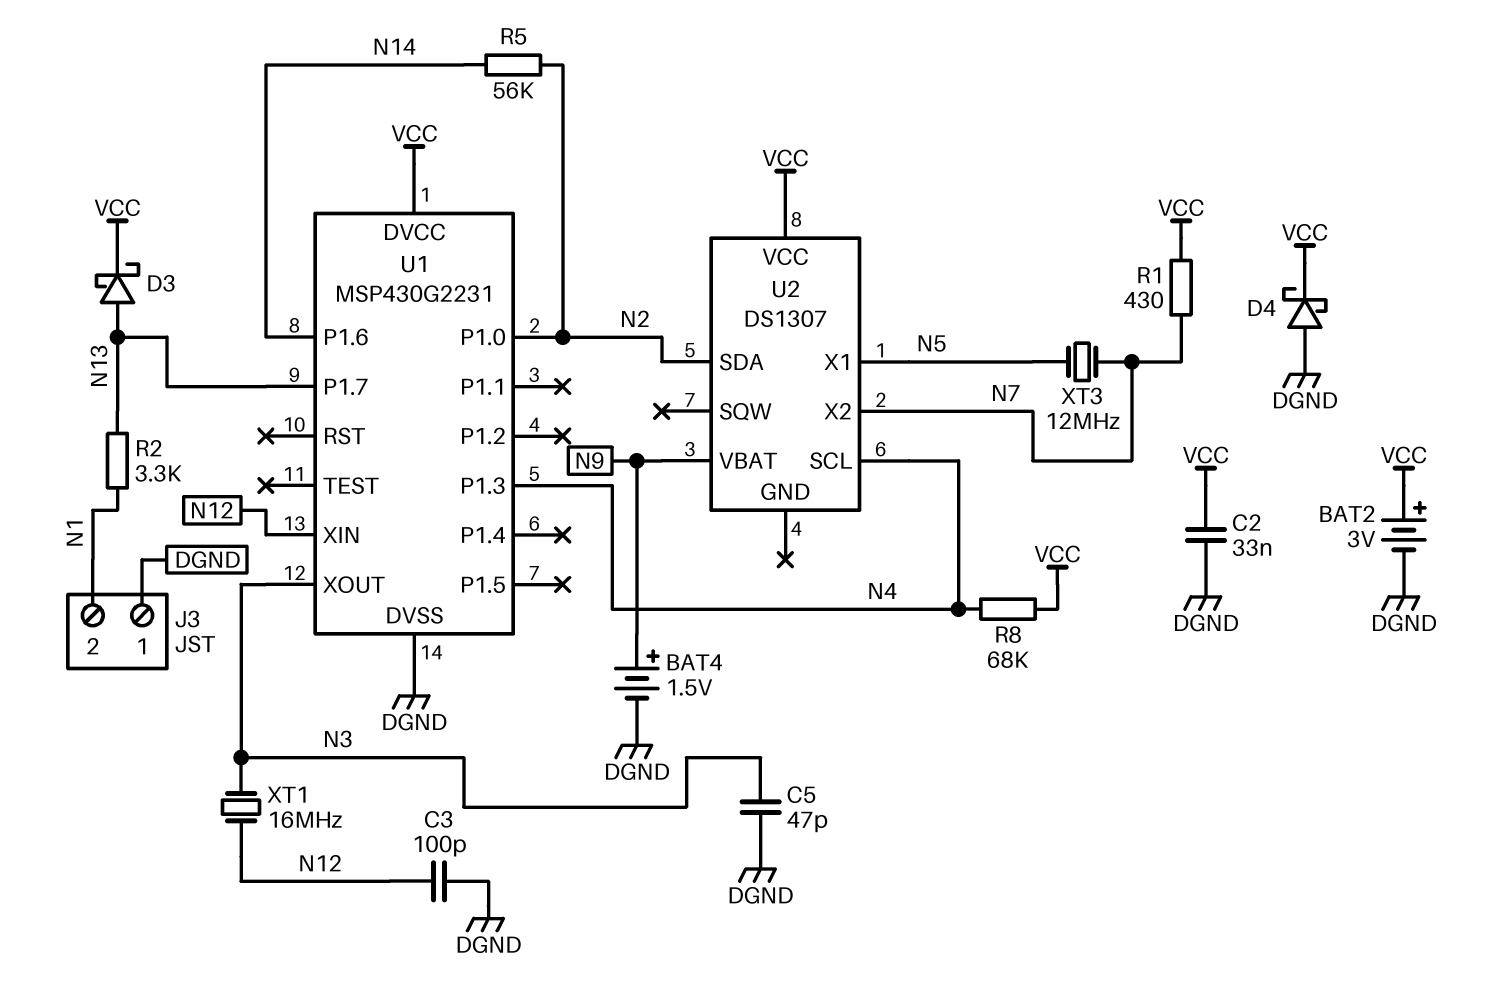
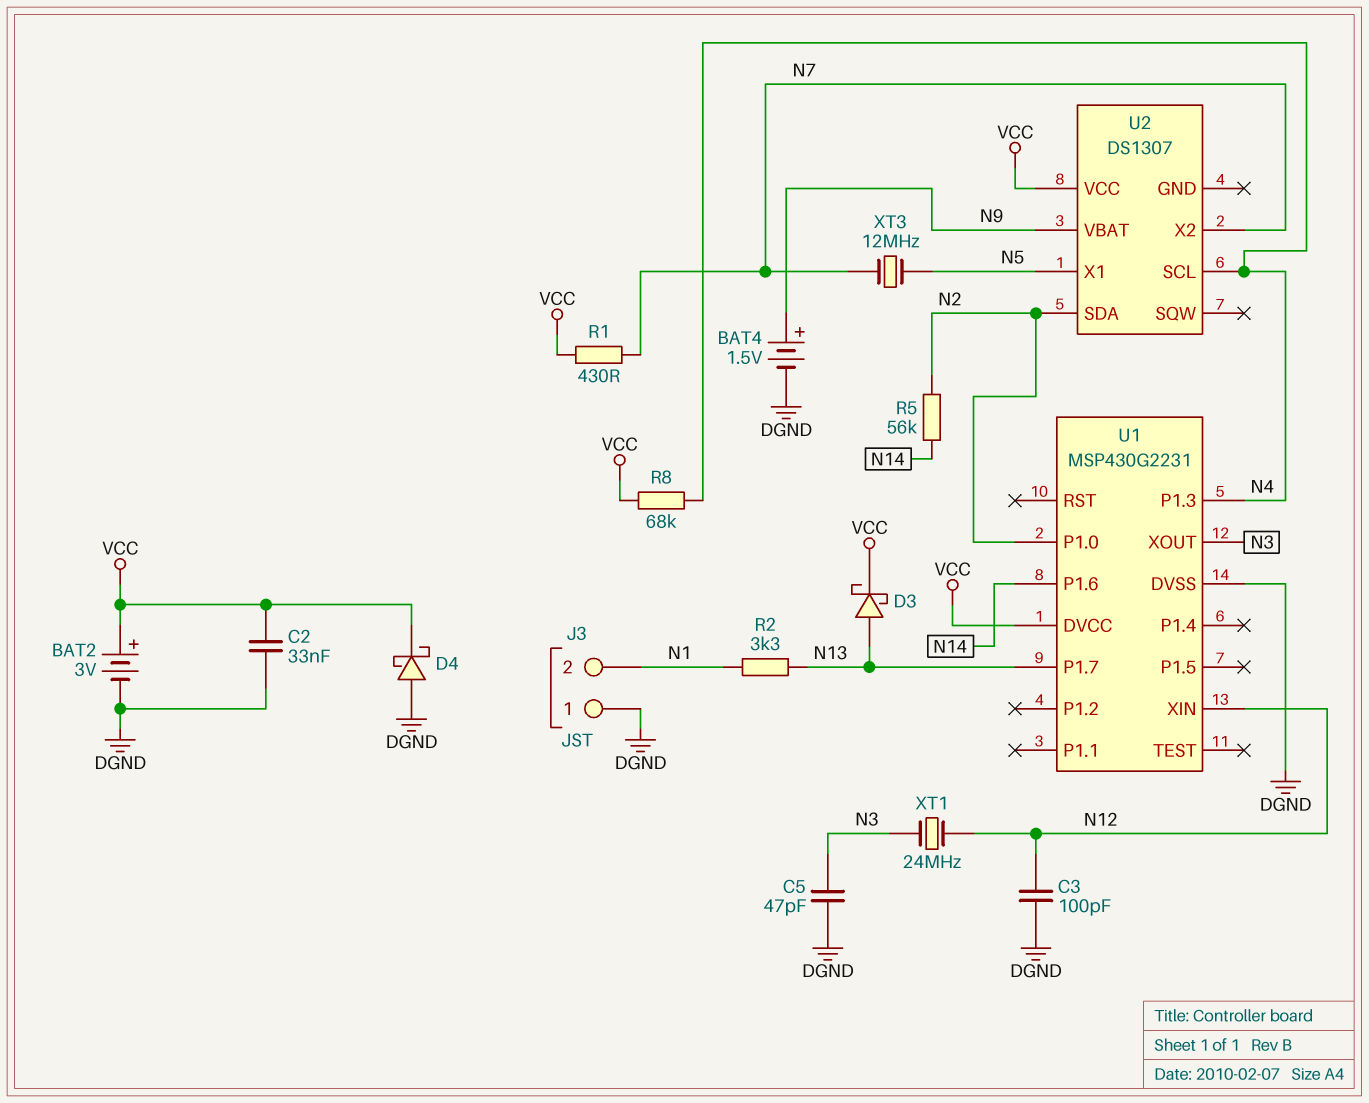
XT1: 16MHz (N3, N12) -> 24MHz (N3, N12)

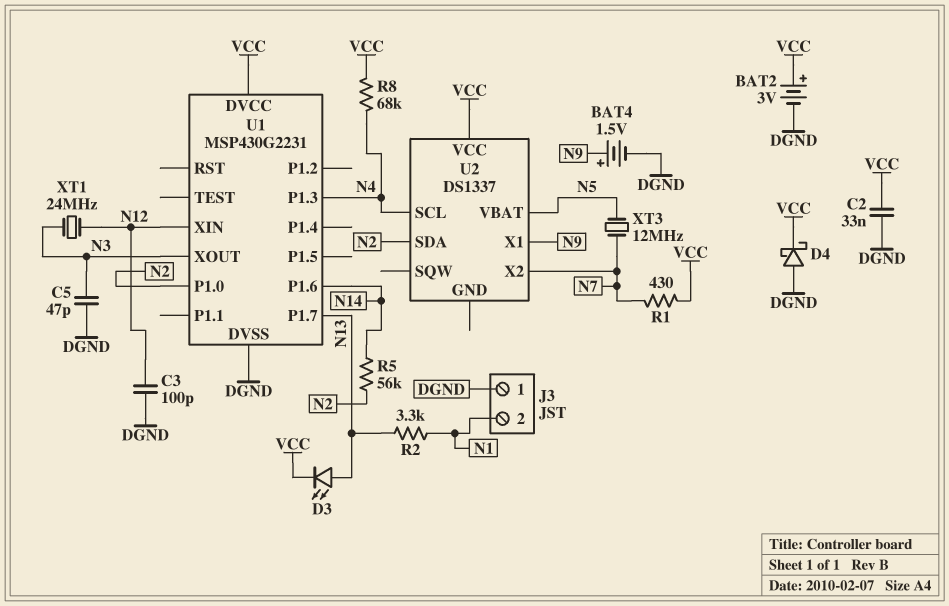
D3: schottky (A N13, K VCC) -> LED (A N13, K VCC)
U2: DS1307 -> DS1337
U2 pin VBAT: N9 -> N5
U2 pin X1: N5 -> N9

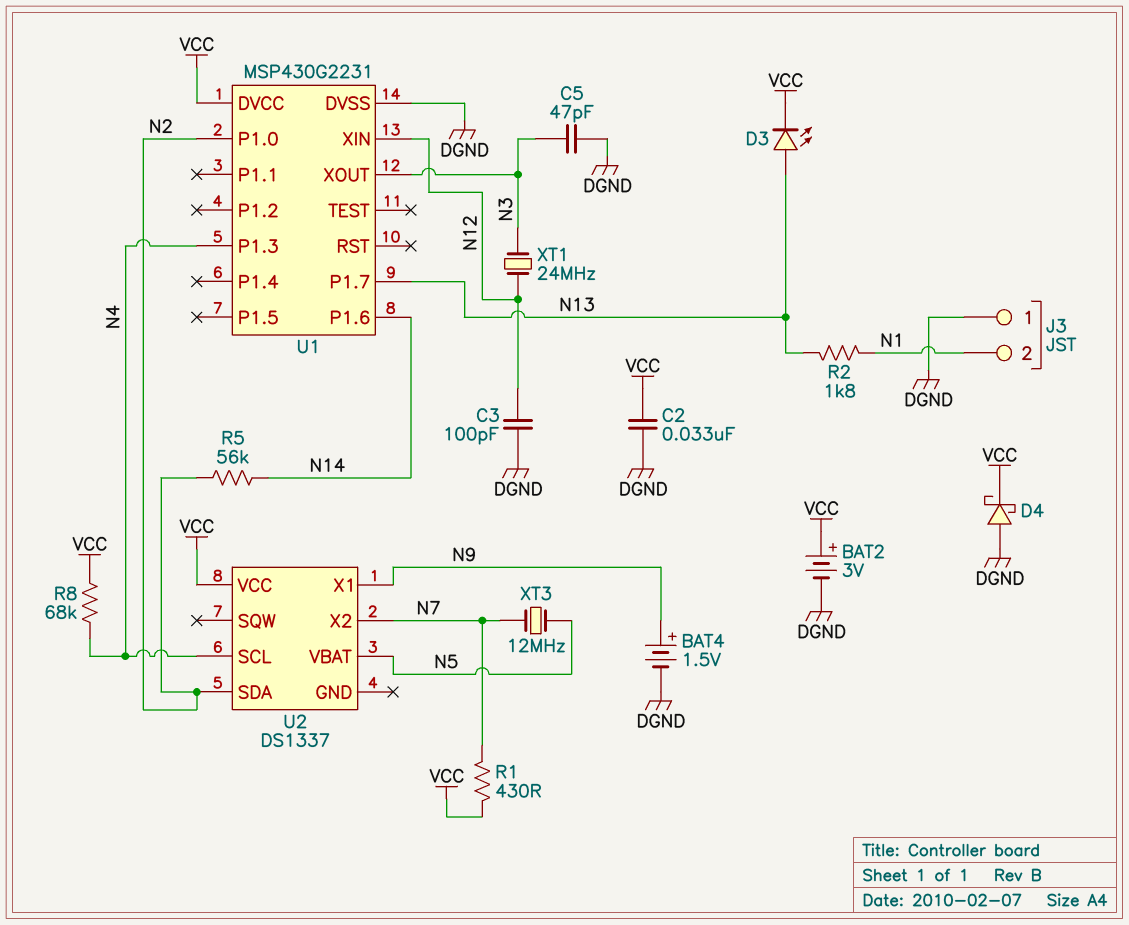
R2: 3.3k (N1, N13) -> 1.8k (N1, N13)

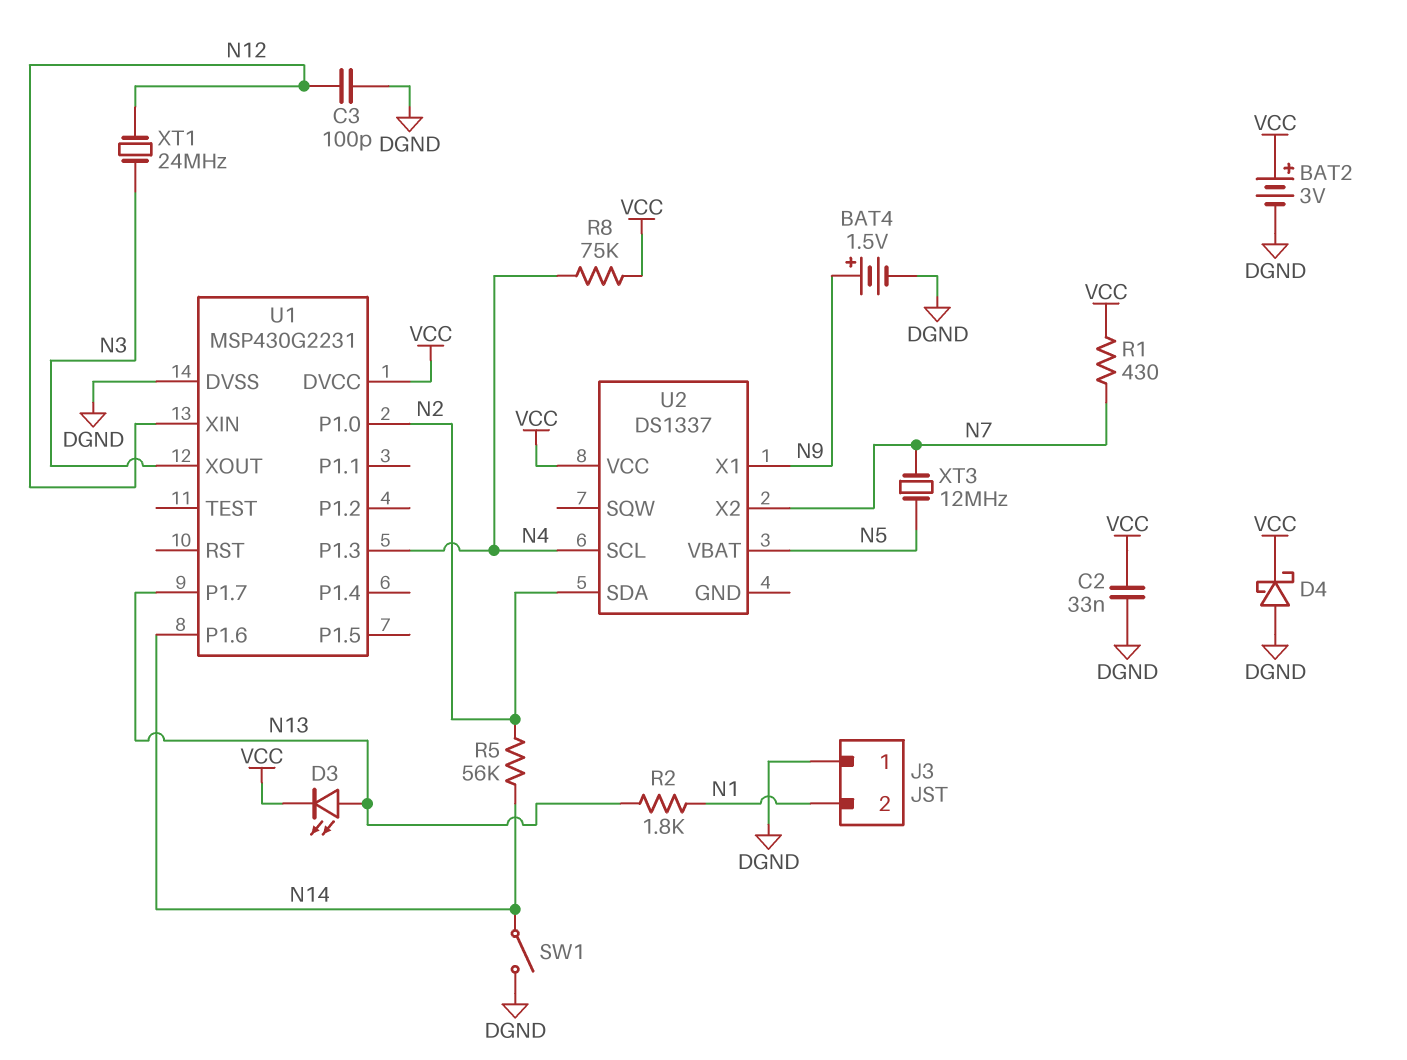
C5: 47pF (DGND, N3) -> none
R8: 68k (N4, VCC) -> 75k (N4, VCC)
SW1: none -> switch (DGND, N14)

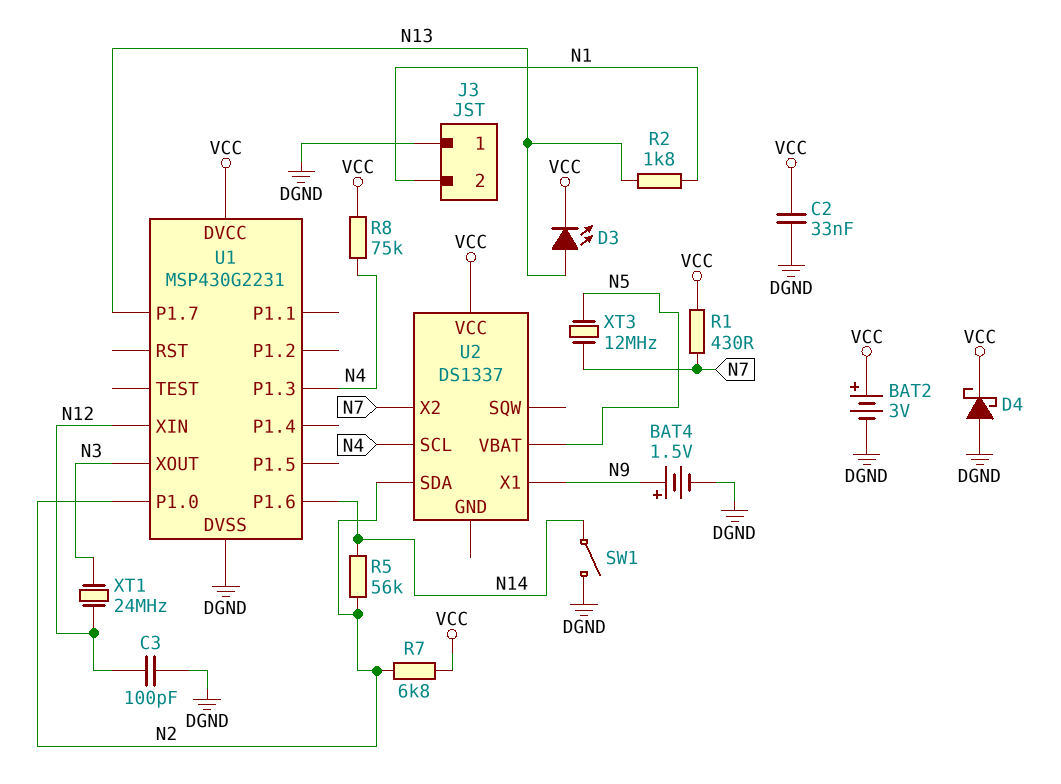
R7: none -> 6.8k (N2, VCC)

